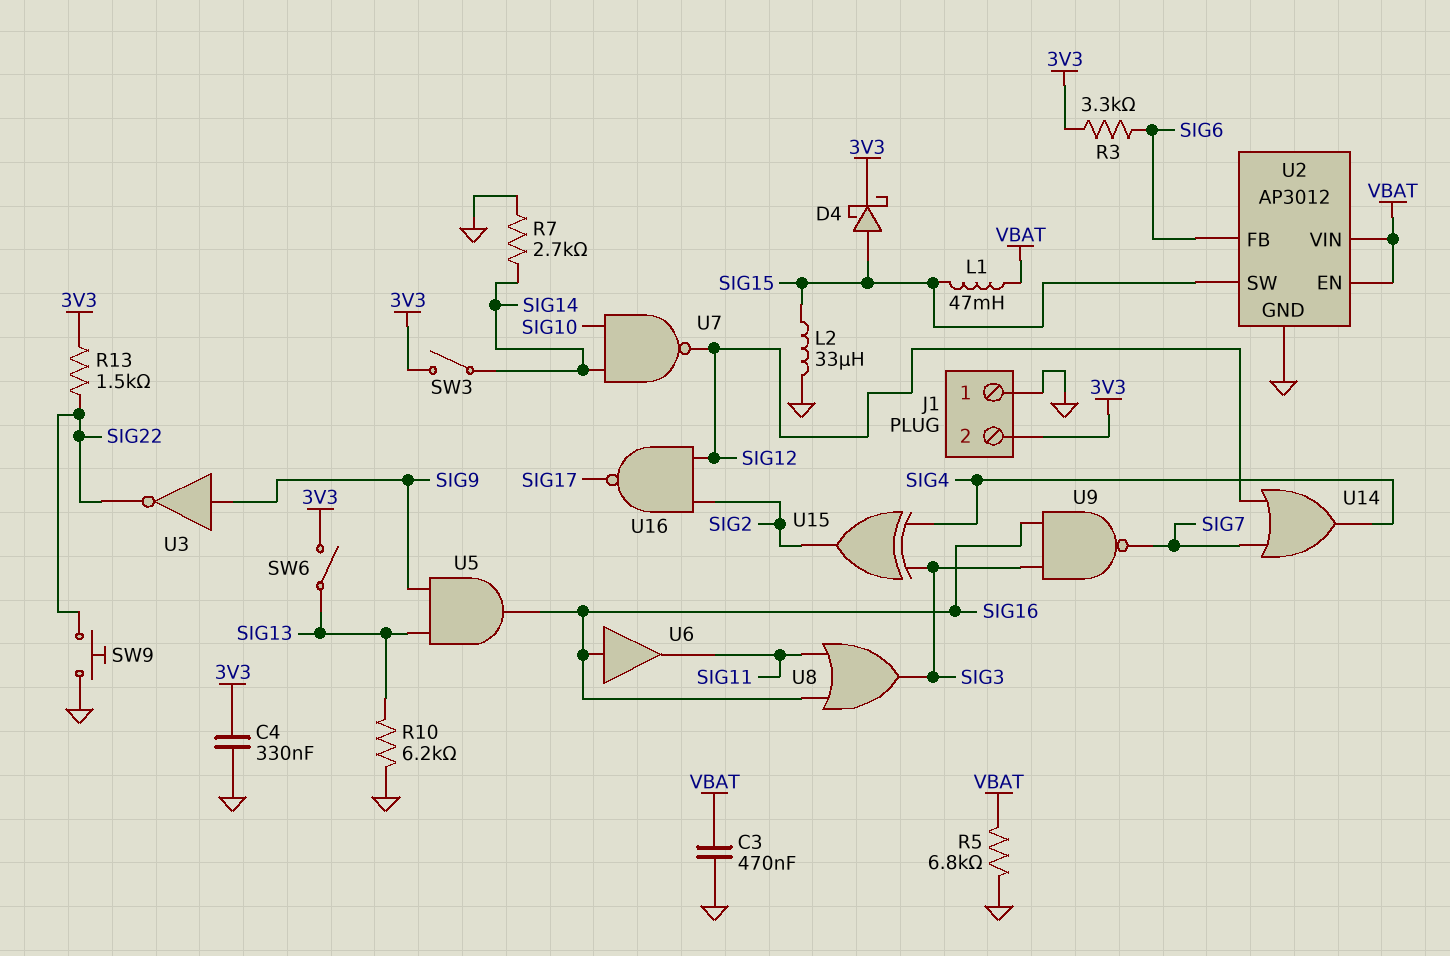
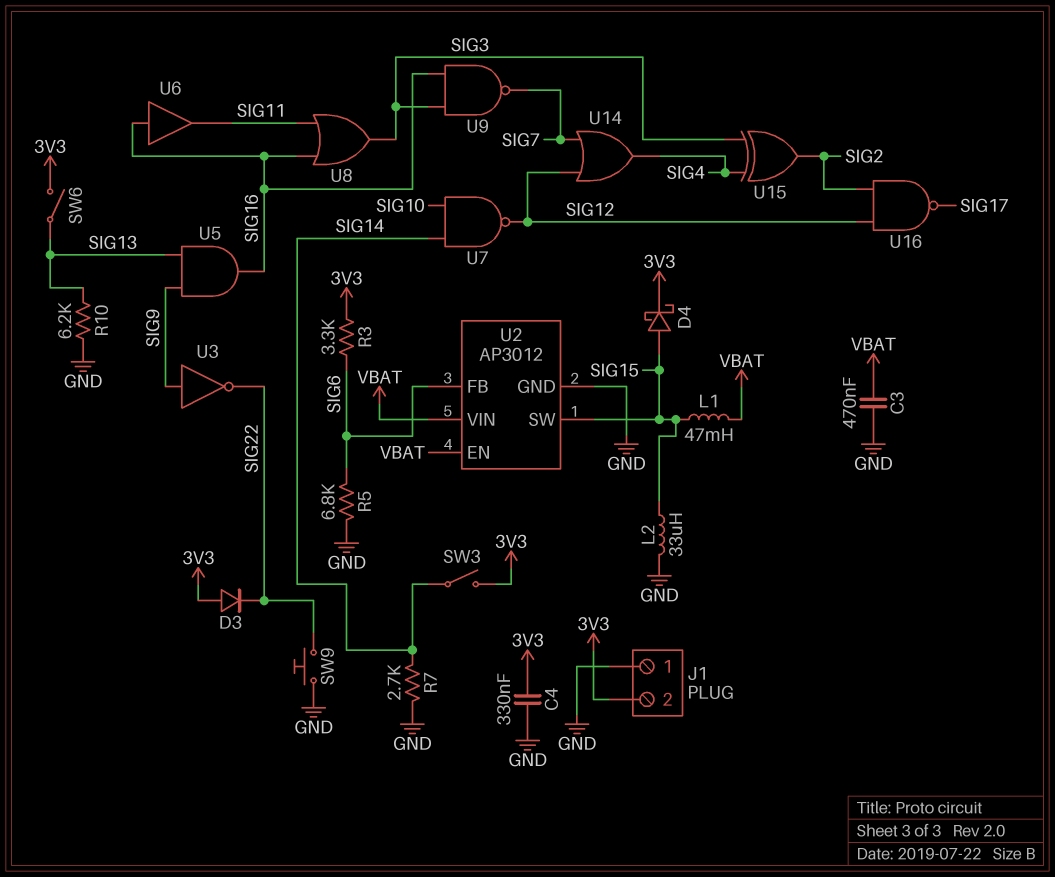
D3: none -> diode (A 3V3, K SIG22)
R5: 6.8k (GND, VBAT) -> 6.8k (GND, SIG6)
R13: 1.5k (3V3, SIG22) -> none

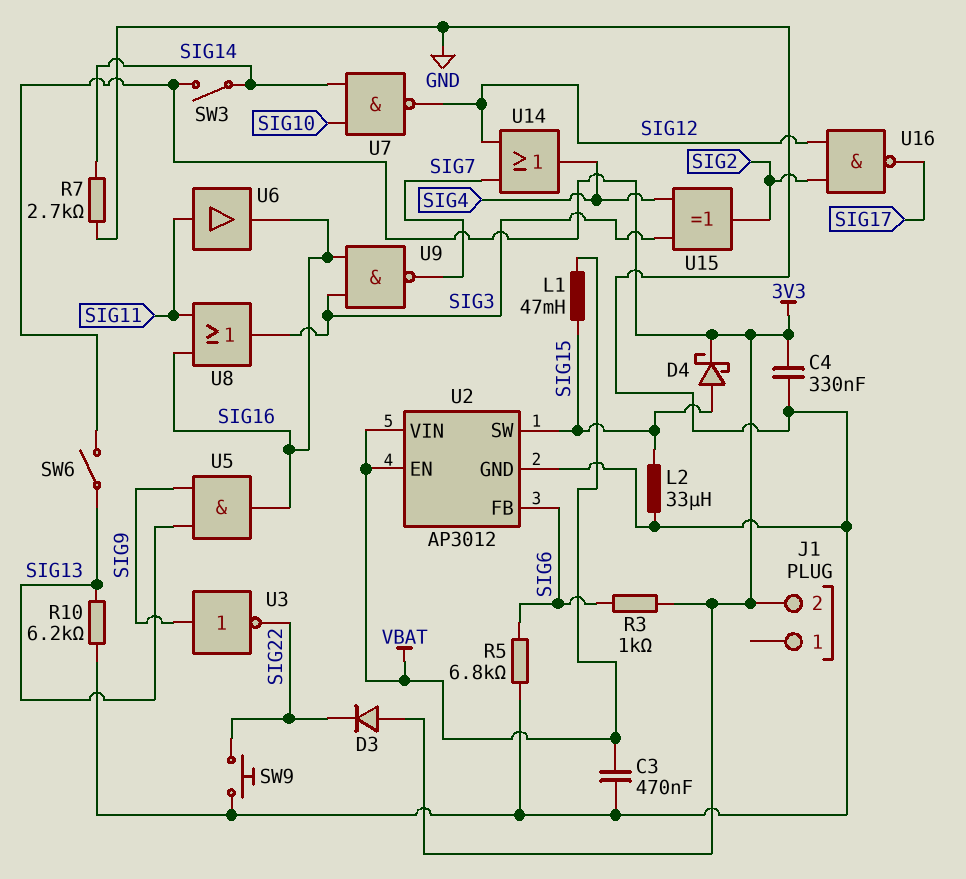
J1 pin 1: GND -> none
R3: 3.3k (3V3, SIG6) -> 1k (3V3, SIG6)
U6: buffer (in SIG16, out SIG11) -> buffer (in SIG11, out SIG16)

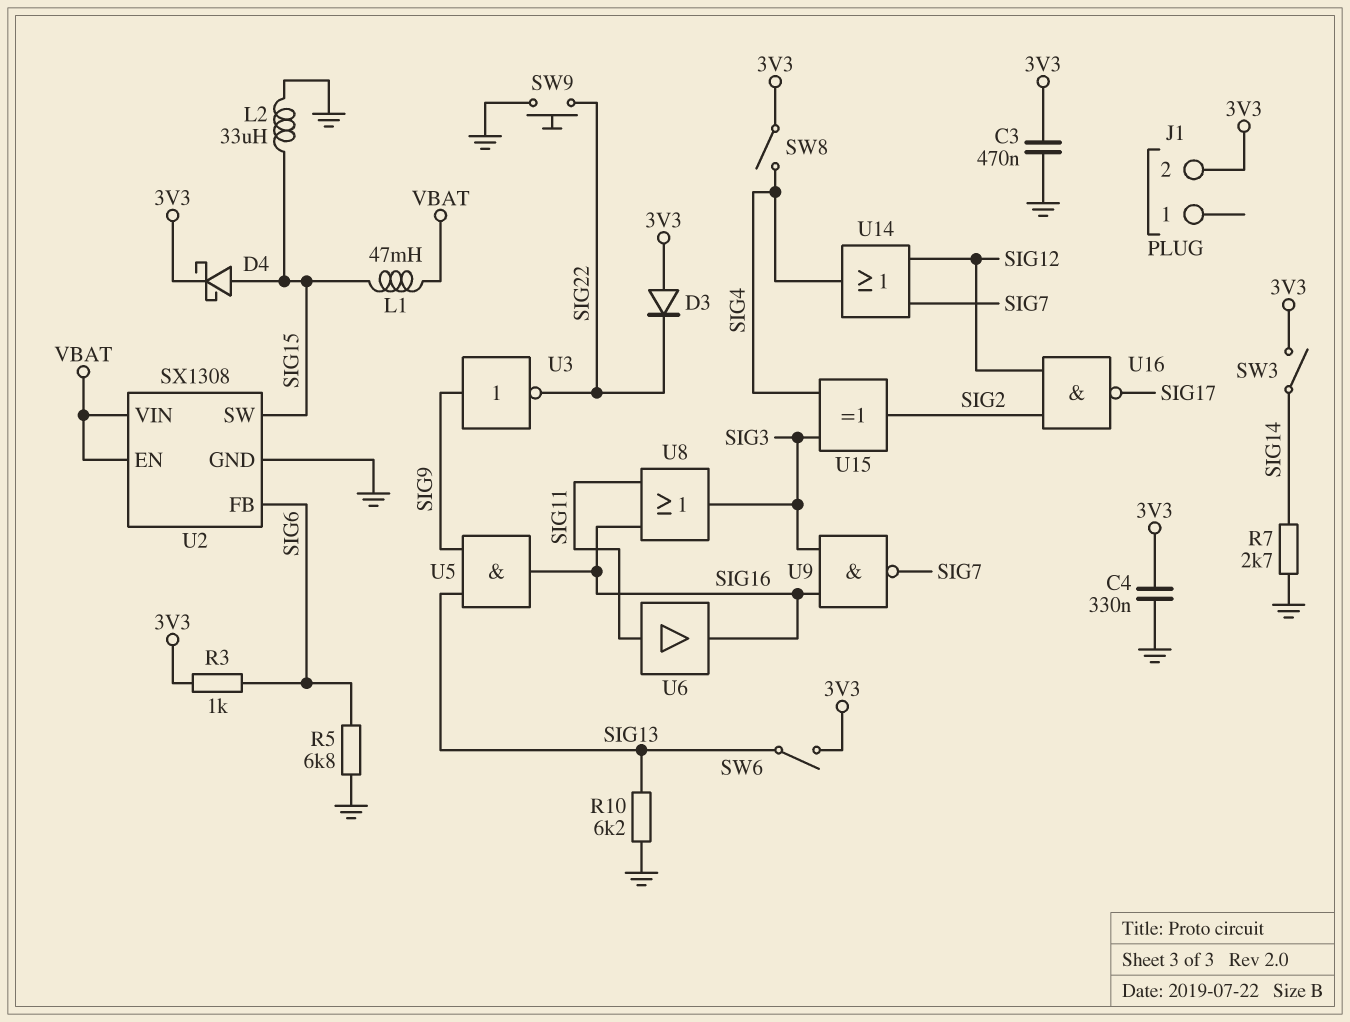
C3: 470nF (GND, VBAT) -> 470nF (3V3, GND)
SW8: none -> switch (3V3, SIG4)
U2: AP3012 -> SX1308
U7: NAND (in SIG10, in SIG14, out SIG12) -> none

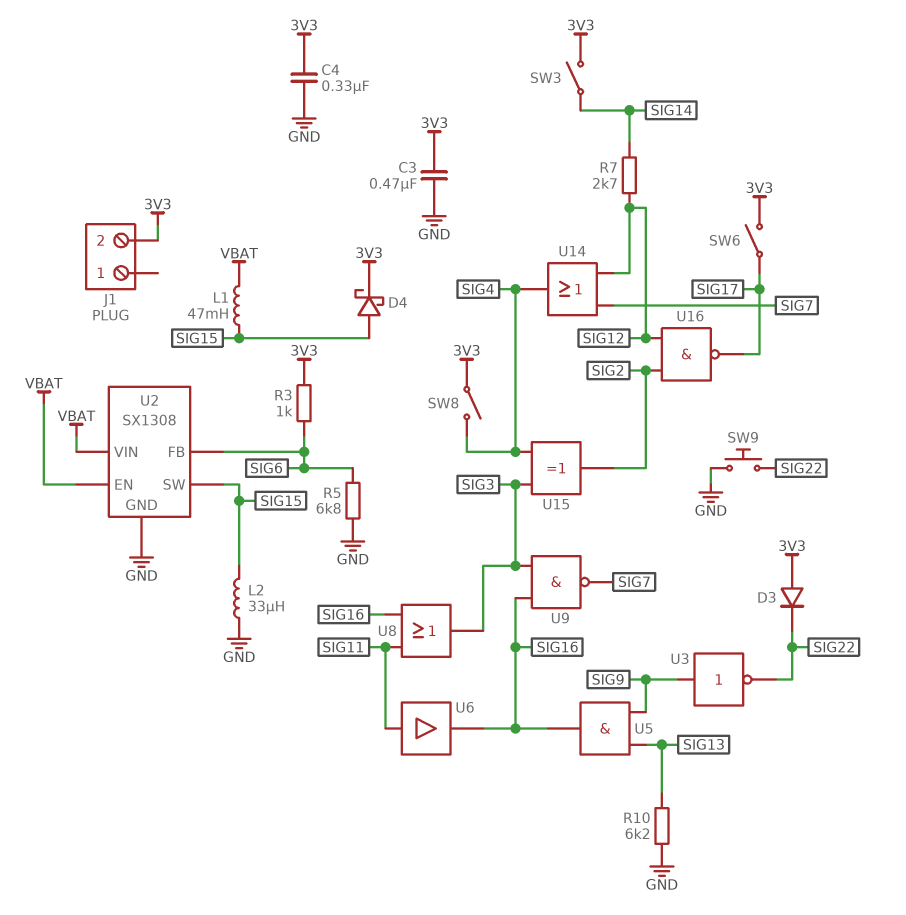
R7: 2.7k (GND, SIG14) -> 2.7k (SIG12, SIG14)
SW6: switch (3V3, SIG13) -> switch (3V3, SIG17)

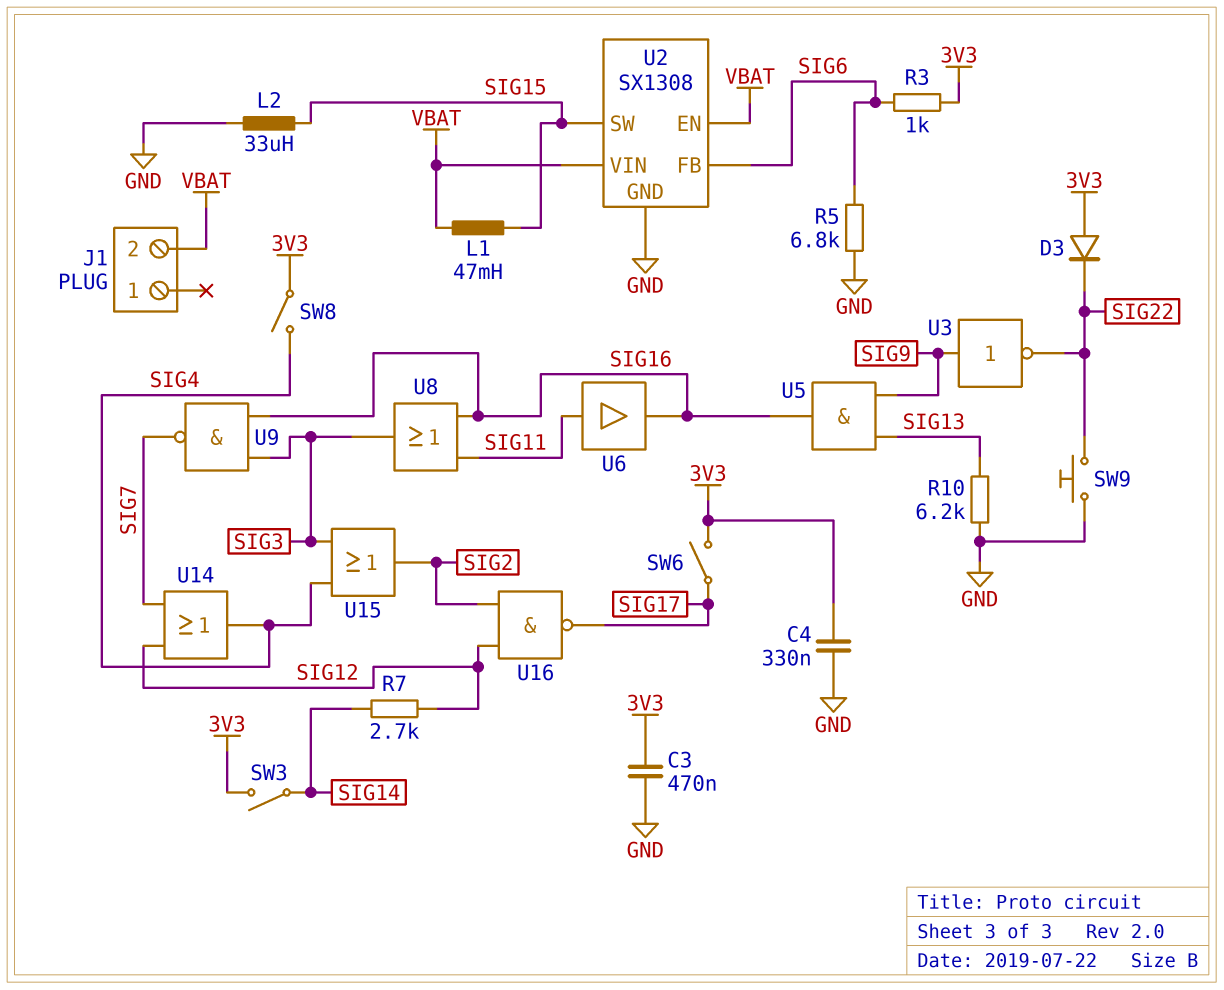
D4: schottky (A SIG15, K 3V3) -> none
J1 pin 2: 3V3 -> VBAT
U15: XOR (in SIG3, in SIG4, out SIG2) -> OR (in SIG3, in SIG4, out SIG2)

